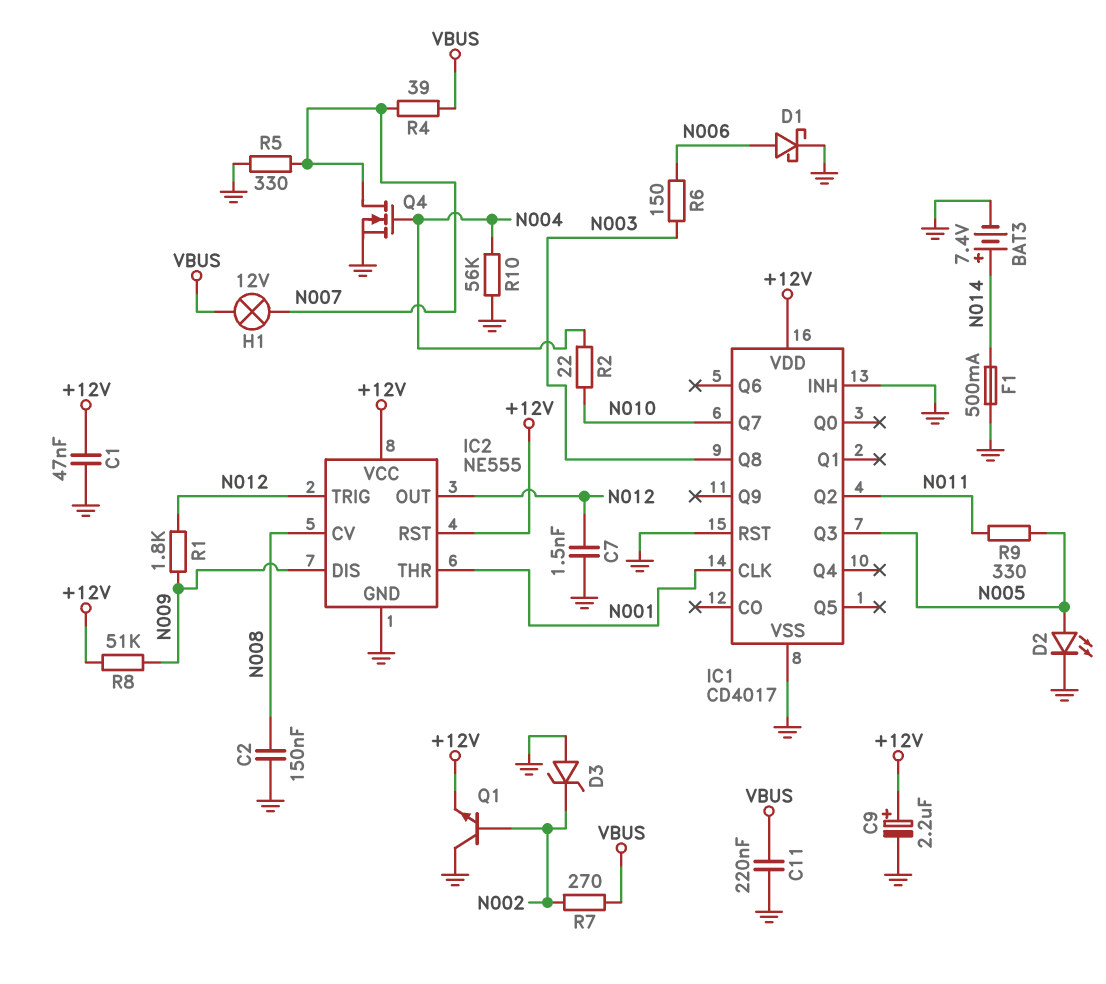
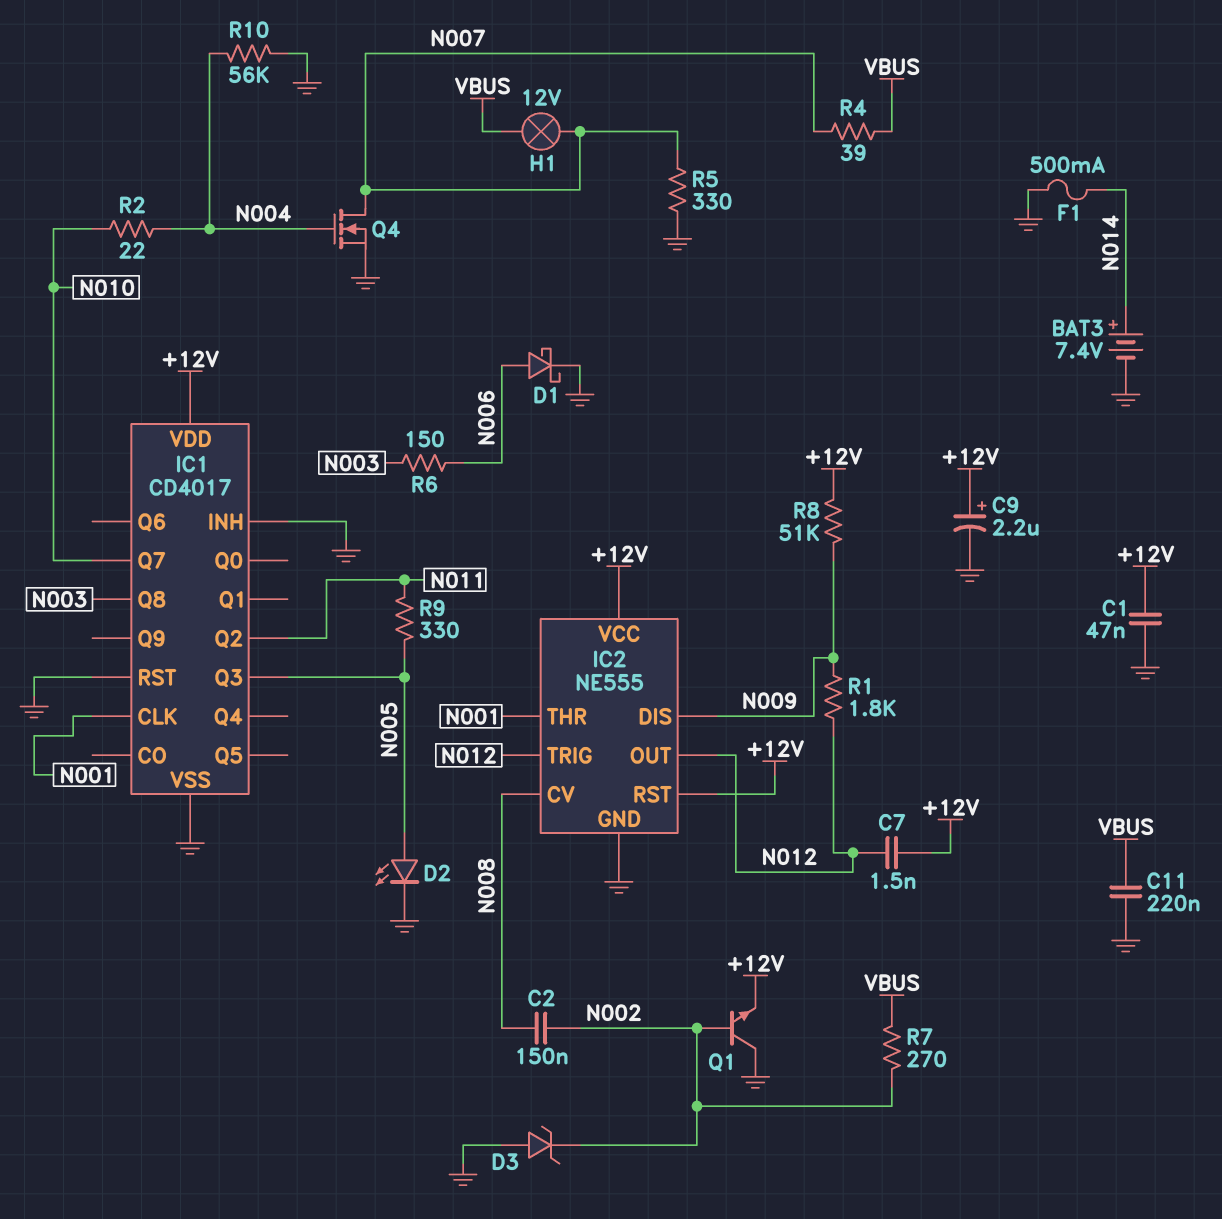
C2: 150nF (GND, N008) -> 150nF (N002, N008)
C7: 1.5nF (GND, N012) -> 1.5nF (+12V, N012)

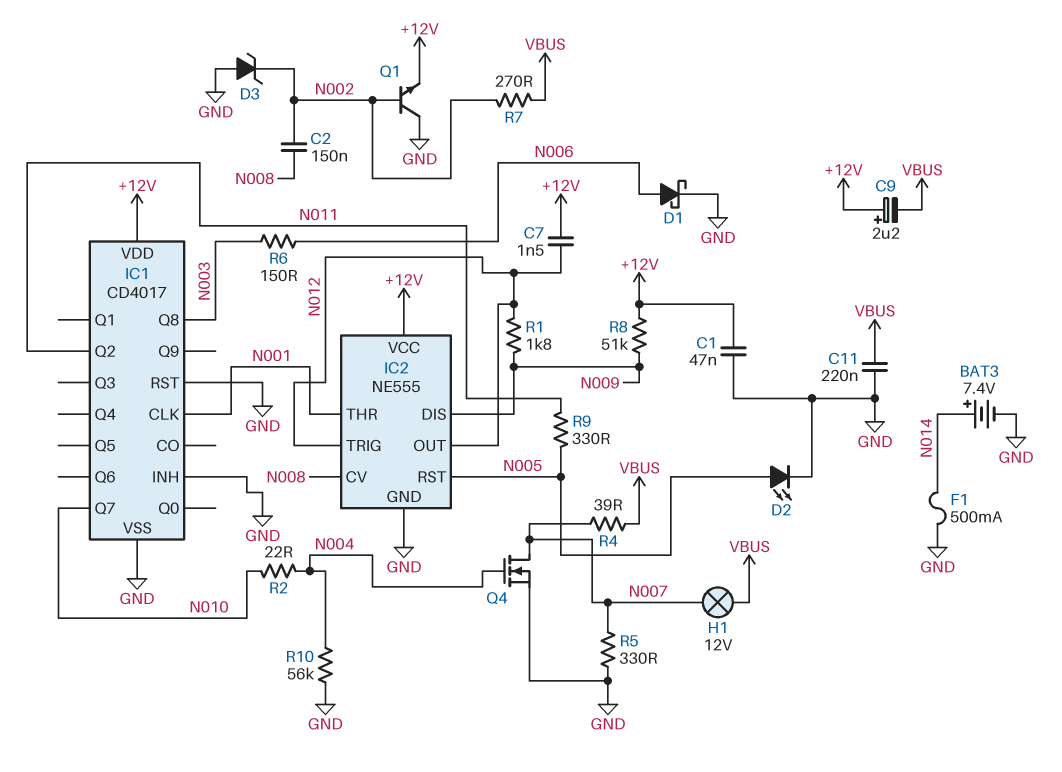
C9: 2.2uF (plus +12V, minus GND) -> 2.2uF (plus +12V, minus VBUS)
IC1 pin Q3: N005 -> none
IC2 pin RST: +12V -> N005

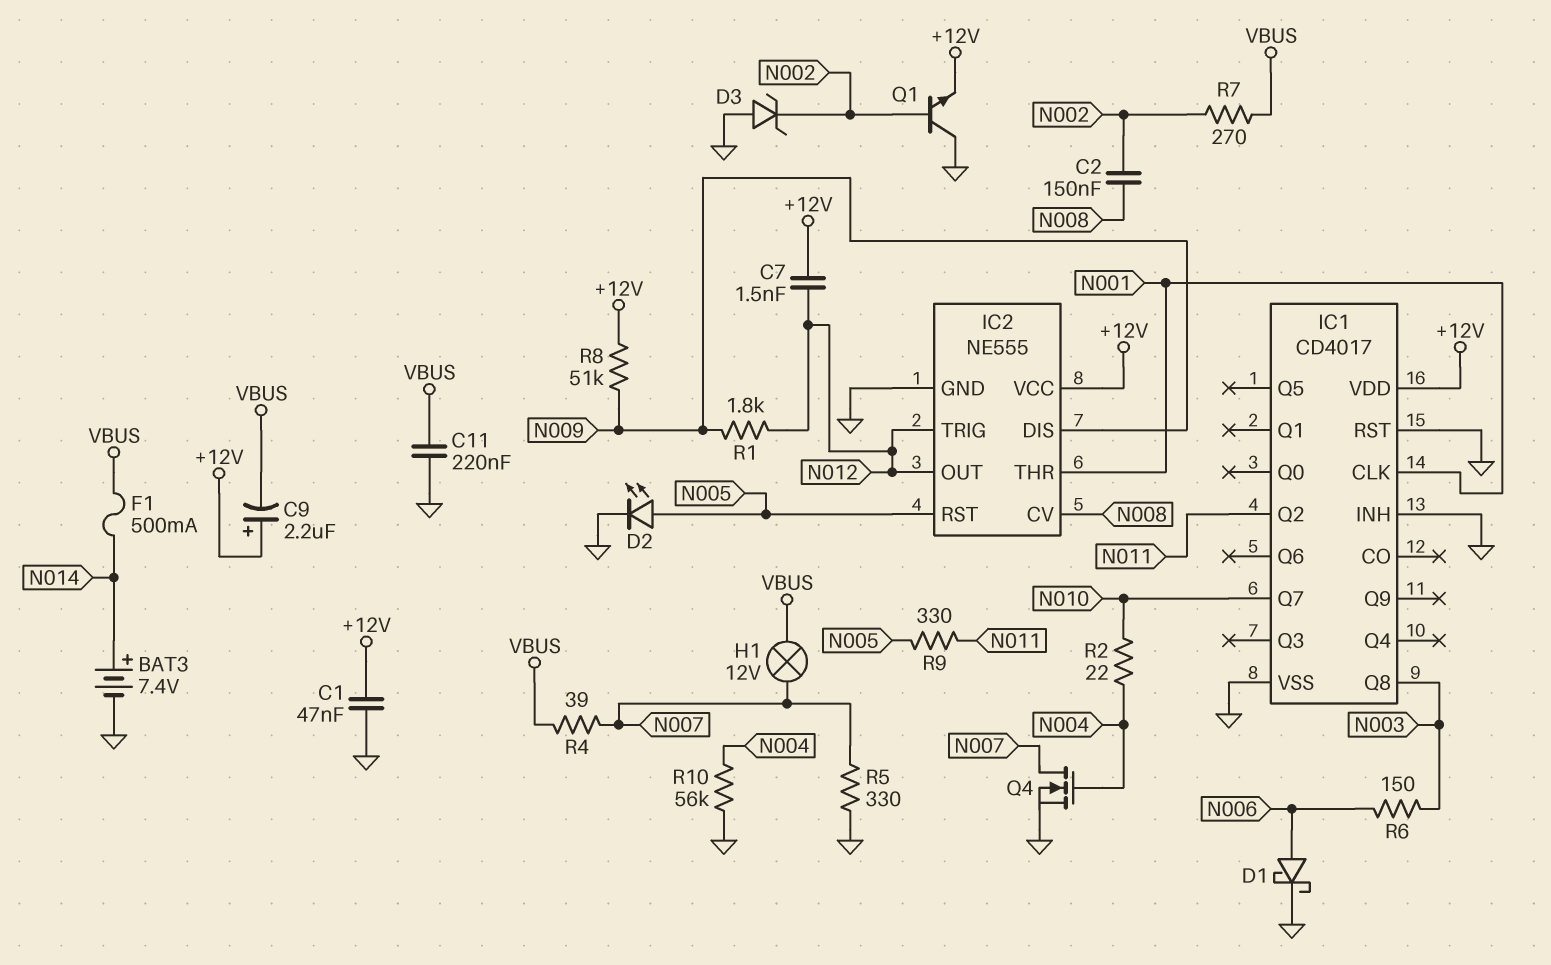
F1: 500mA (GND, N014) -> 500mA (N014, VBUS)

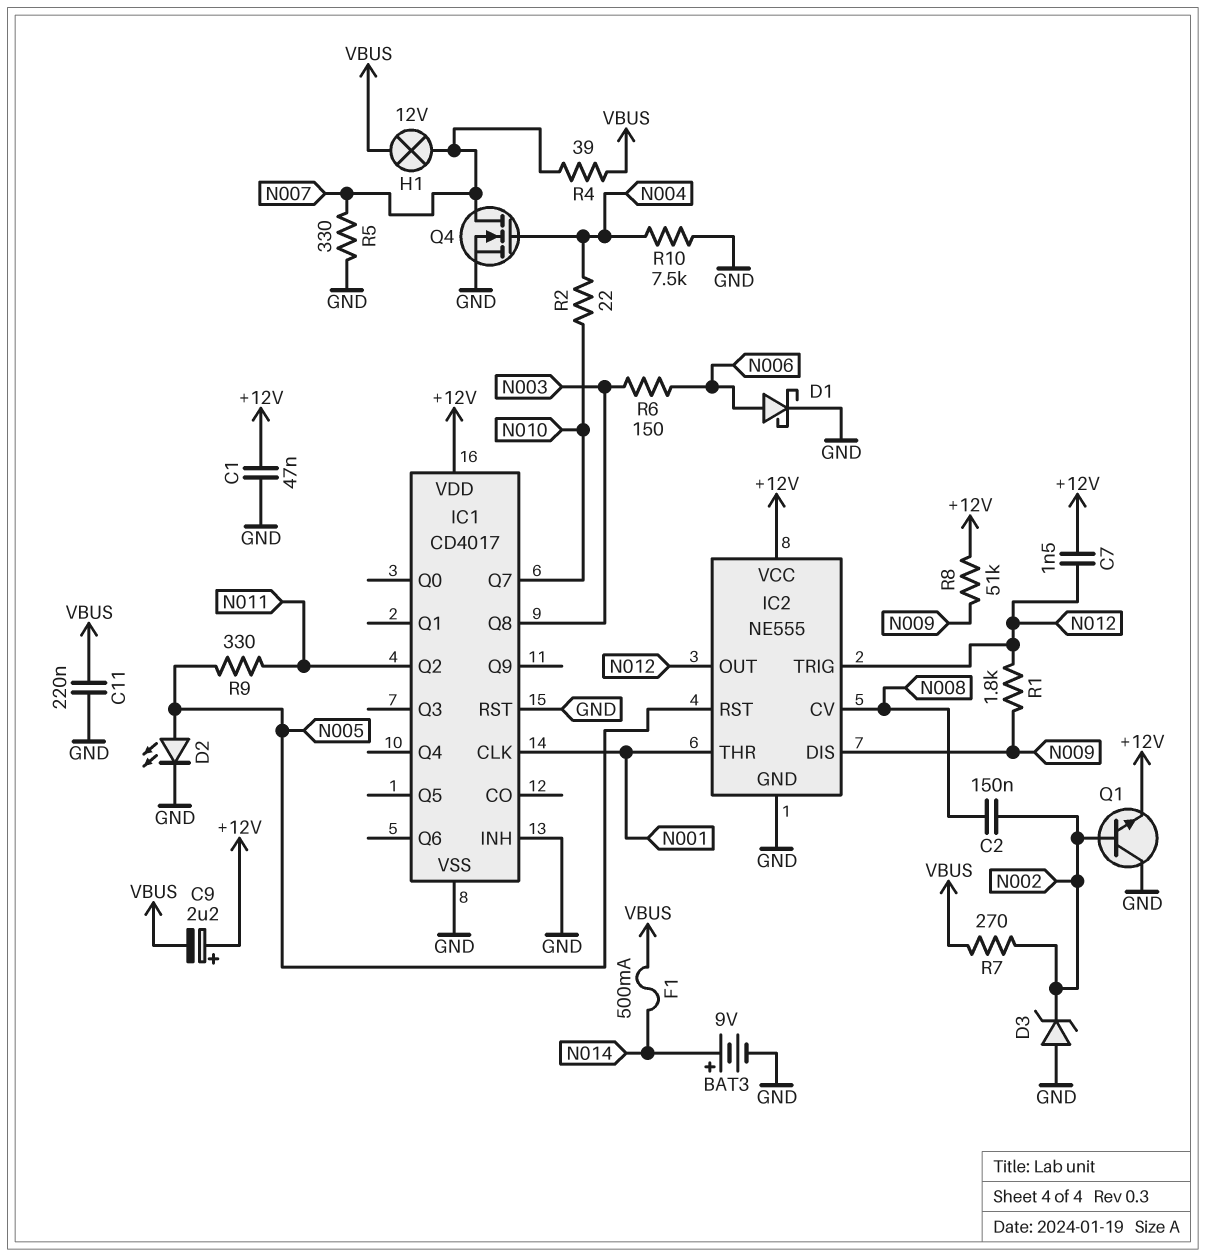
BAT3: 7.4V (plus N014, minus GND) -> 9V (plus N014, minus GND)
R10: 56k (GND, N004) -> 7.5k (GND, N004)

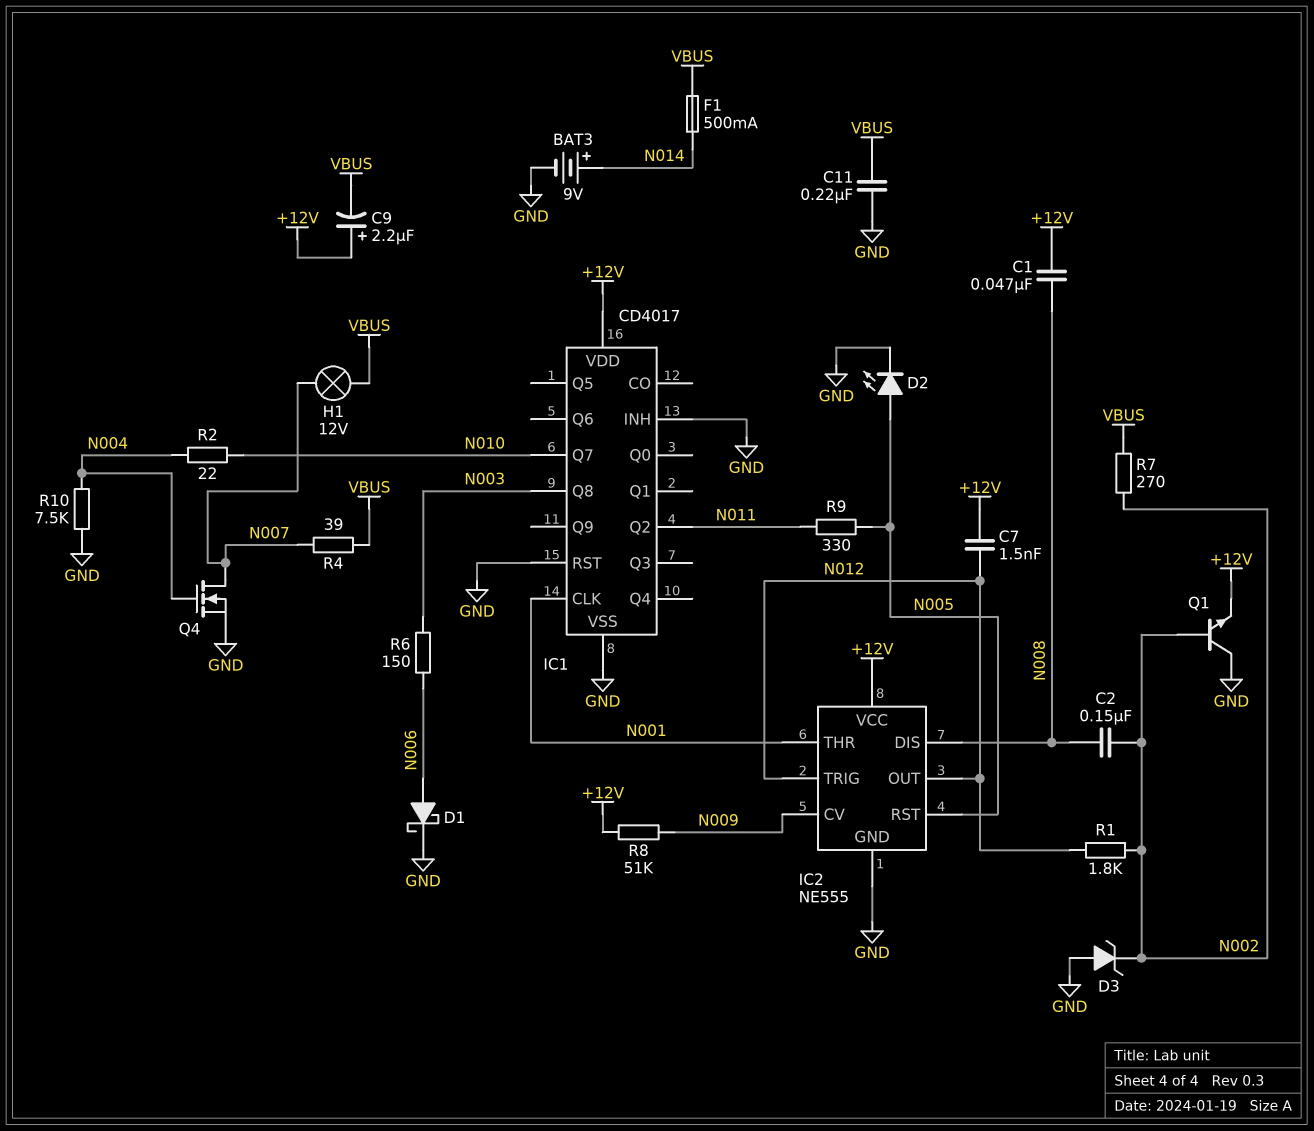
C1: 47nF (+12V, GND) -> 47nF (+12V, N008)
IC2 pin CV: N008 -> N009
IC2 pin DIS: N009 -> N008
R1: 1.8k (N009, N012) -> 1.8k (N002, N012)
R5: 330 (GND, N007) -> none

